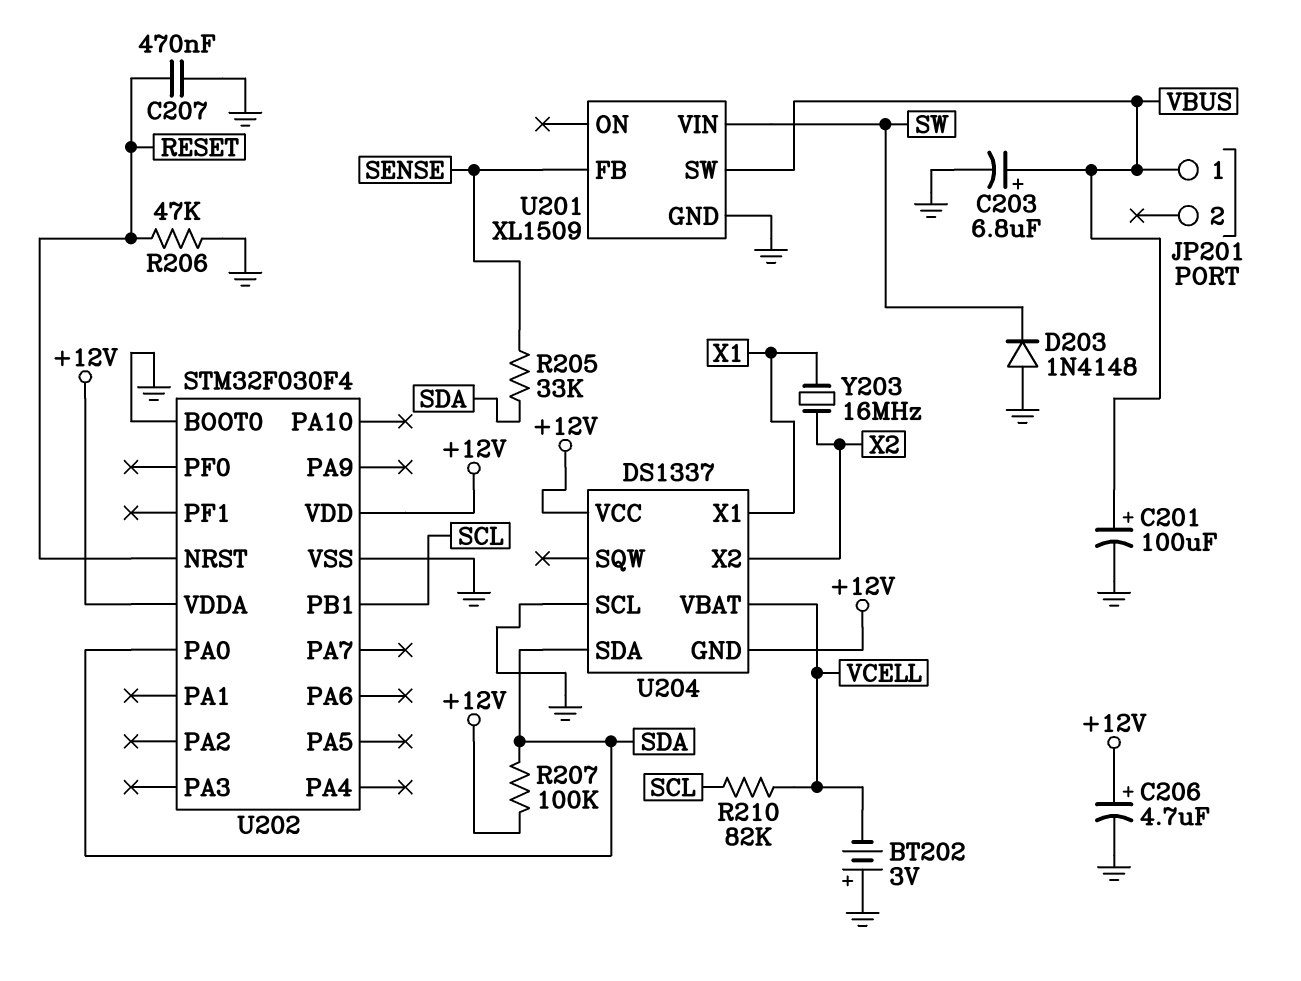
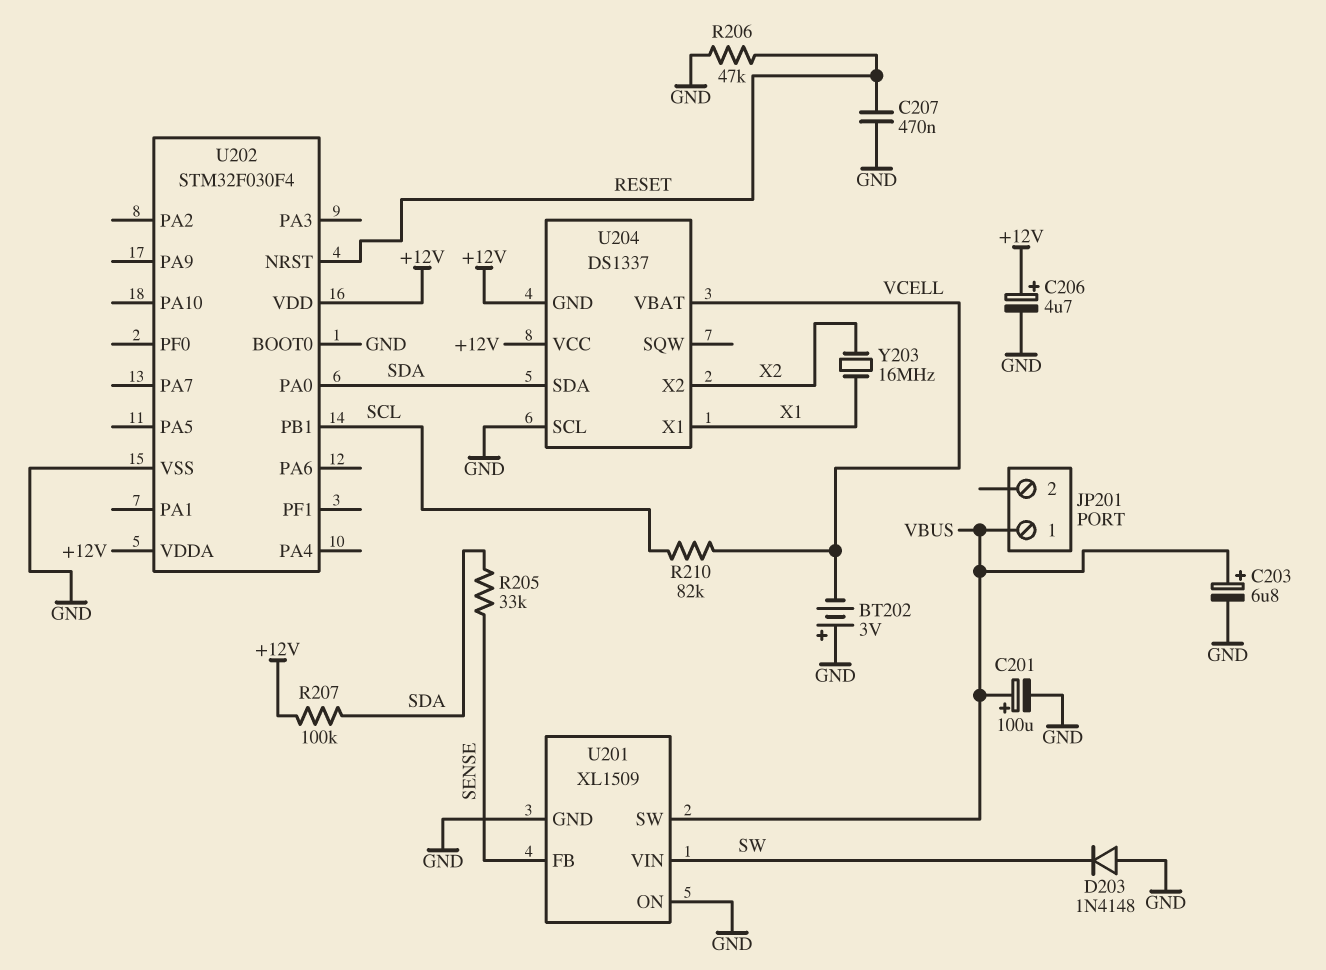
U201 pin ON: none -> GND

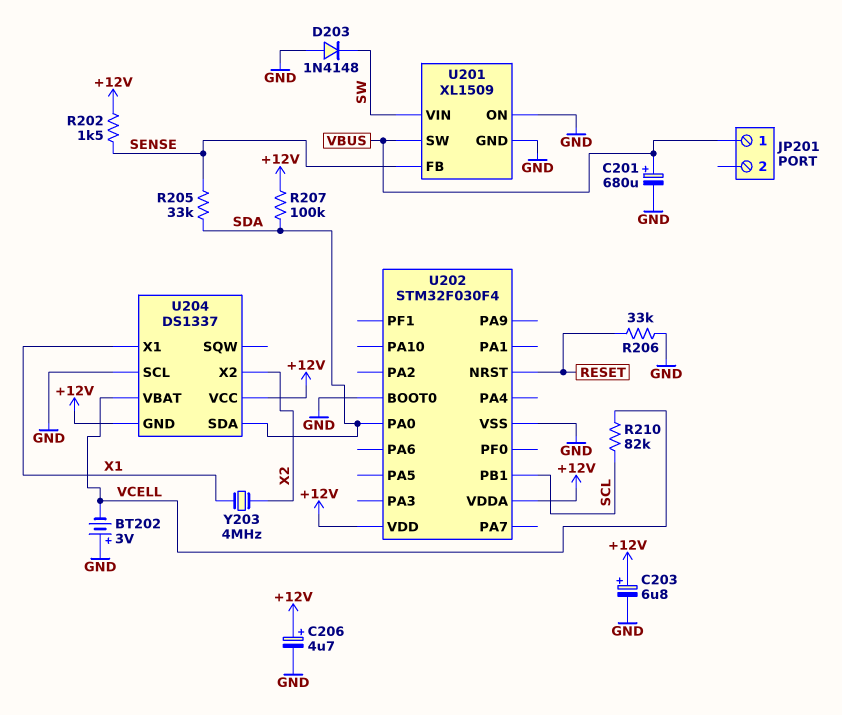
C201: 100uF (plus VBUS, minus GND) -> 680uF (plus VBUS, minus GND)
C203: 6.8uF (plus VBUS, minus GND) -> 6.8uF (plus +12V, minus GND)
C207: 470nF (GND, RESET) -> none
R202: none -> 1.5k (+12V, SENSE)
R206: 47k (GND, RESET) -> 33k (GND, RESET)
Y203: 16MHz (X1, X2) -> 4MHz (X1, X2)

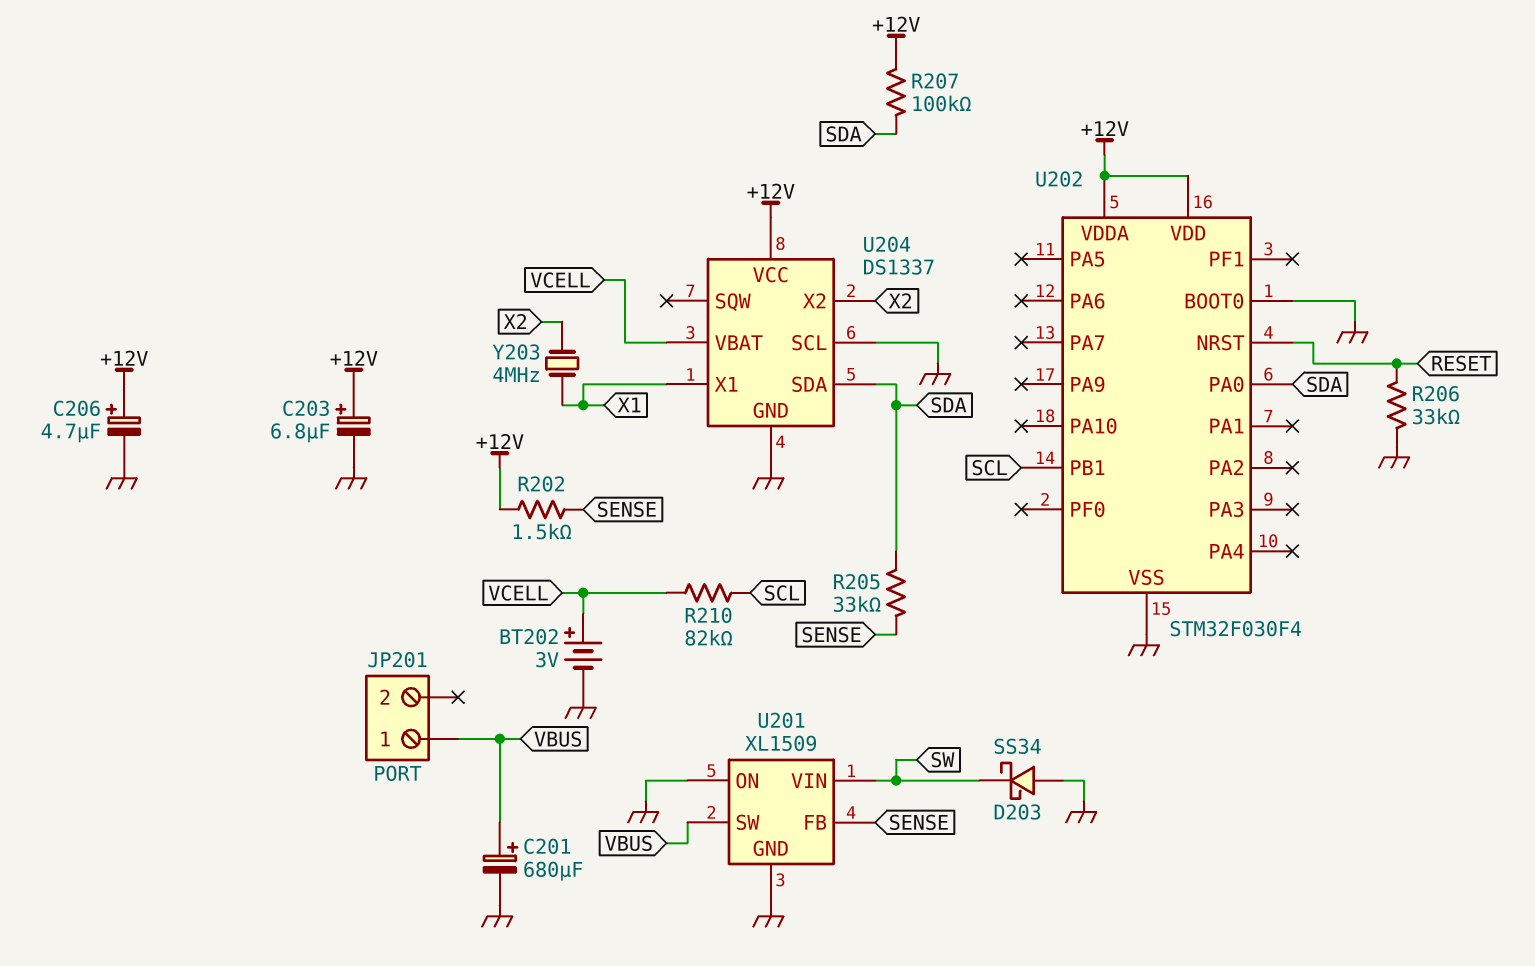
BT202: 3V (plus GND, minus VCELL) -> 3V (plus VCELL, minus GND)
D203: diode 1N4148 (A GND, K SW) -> schottky SS34 (A GND, K SW)
U204 pin GND: +12V -> GND

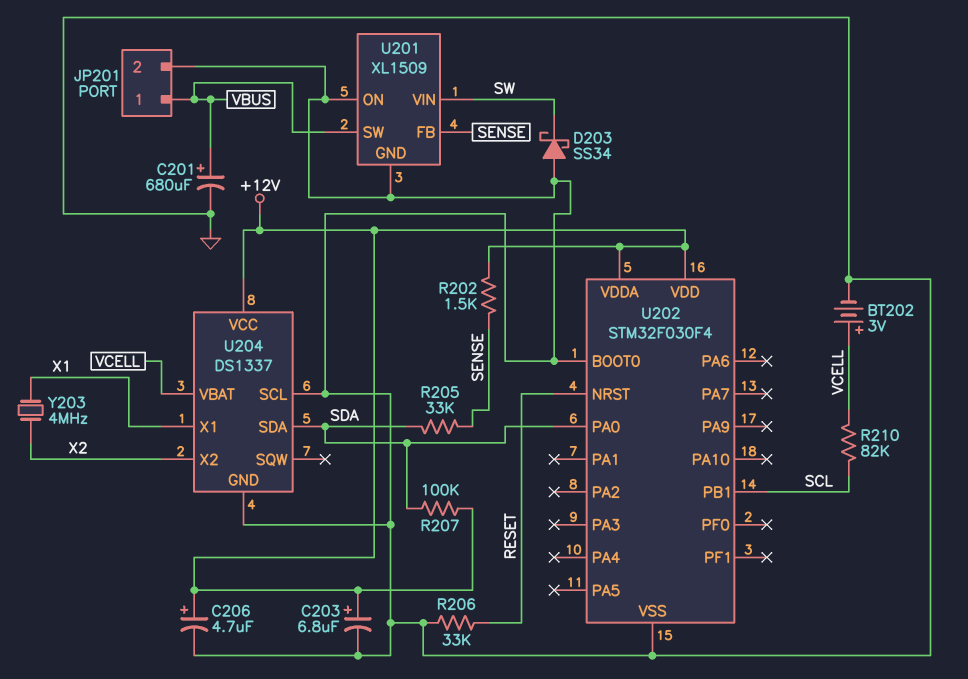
JP201 pin 2: none -> GND

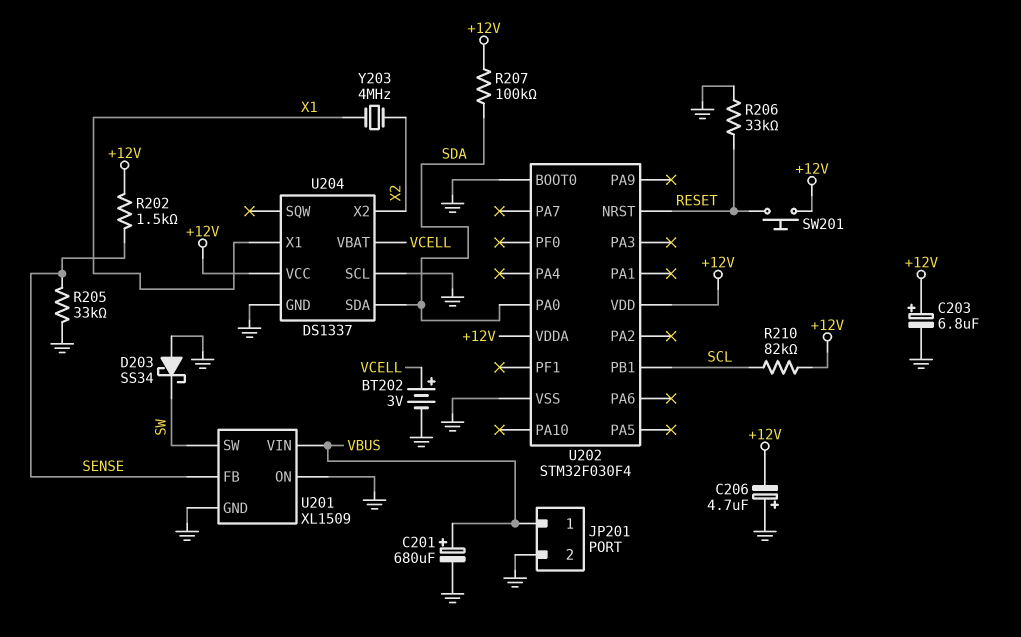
C206: 4.7uF (plus +12V, minus GND) -> 4.7uF (plus GND, minus +12V)
R205: 33k (SDA, SENSE) -> 33k (GND, SENSE)
R210: 82k (SCL, VCELL) -> 82k (+12V, SCL)
SW201: none -> button (+12V, RESET)
U201 pin SW: VBUS -> SW
U201 pin VIN: SW -> VBUS

